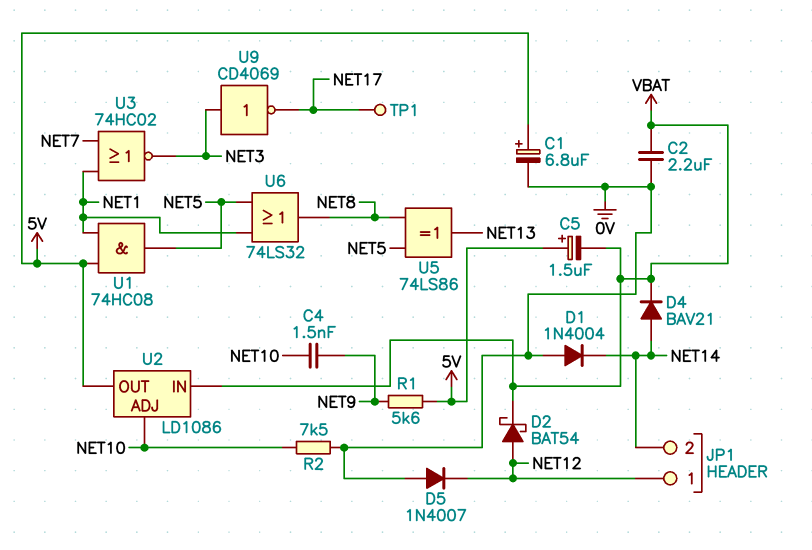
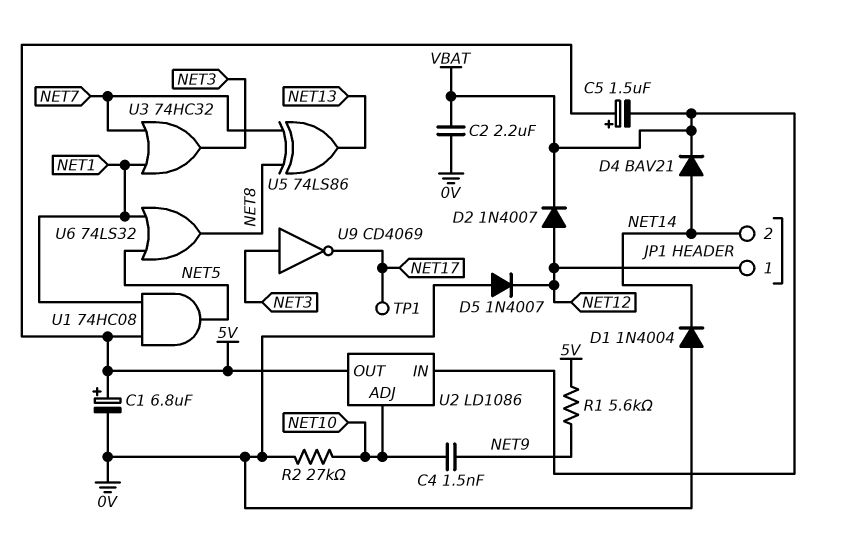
D2: schottky BAT54 (A NET12, K VBAT) -> diode 1N4007 (A NET12, K VBAT)
R2: 7.5k (0V, NET10) -> 27k (0V, NET10)
U3: NOR 74HC02 (in NET1, in NET7, out NET3) -> OR 74HC32 (in NET1, in NET7, out NET3)
U5: XOR 74LS86 (in NET5, in NET8, out NET13) -> XOR 74LS86 (in NET7, in NET8, out NET13)

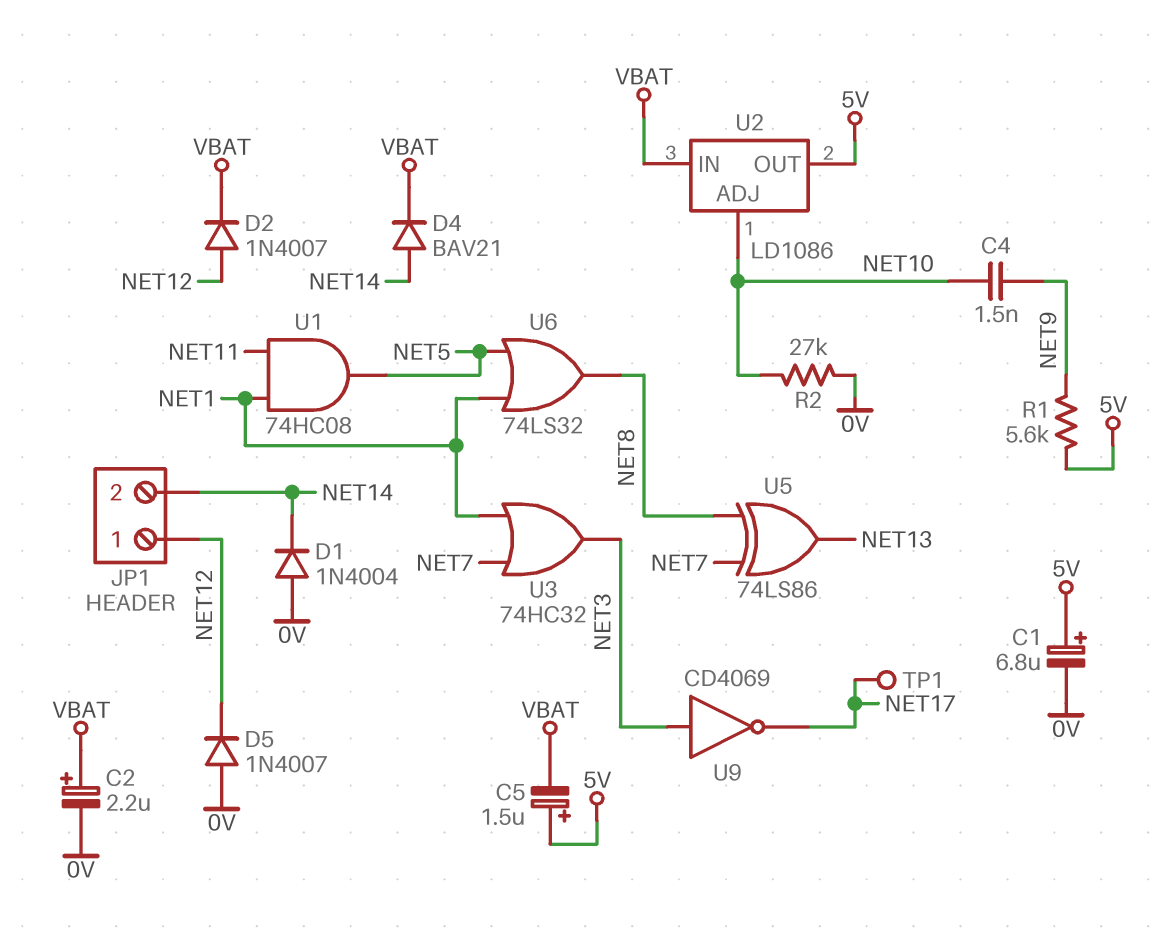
C2: 2.2uF (0V, VBAT) -> 2.2uF (plus VBAT, minus 0V)
U1: AND 74HC08 (in 5V, in NET1, out NET5) -> AND 74HC08 (in NET1, in NET11, out NET5)

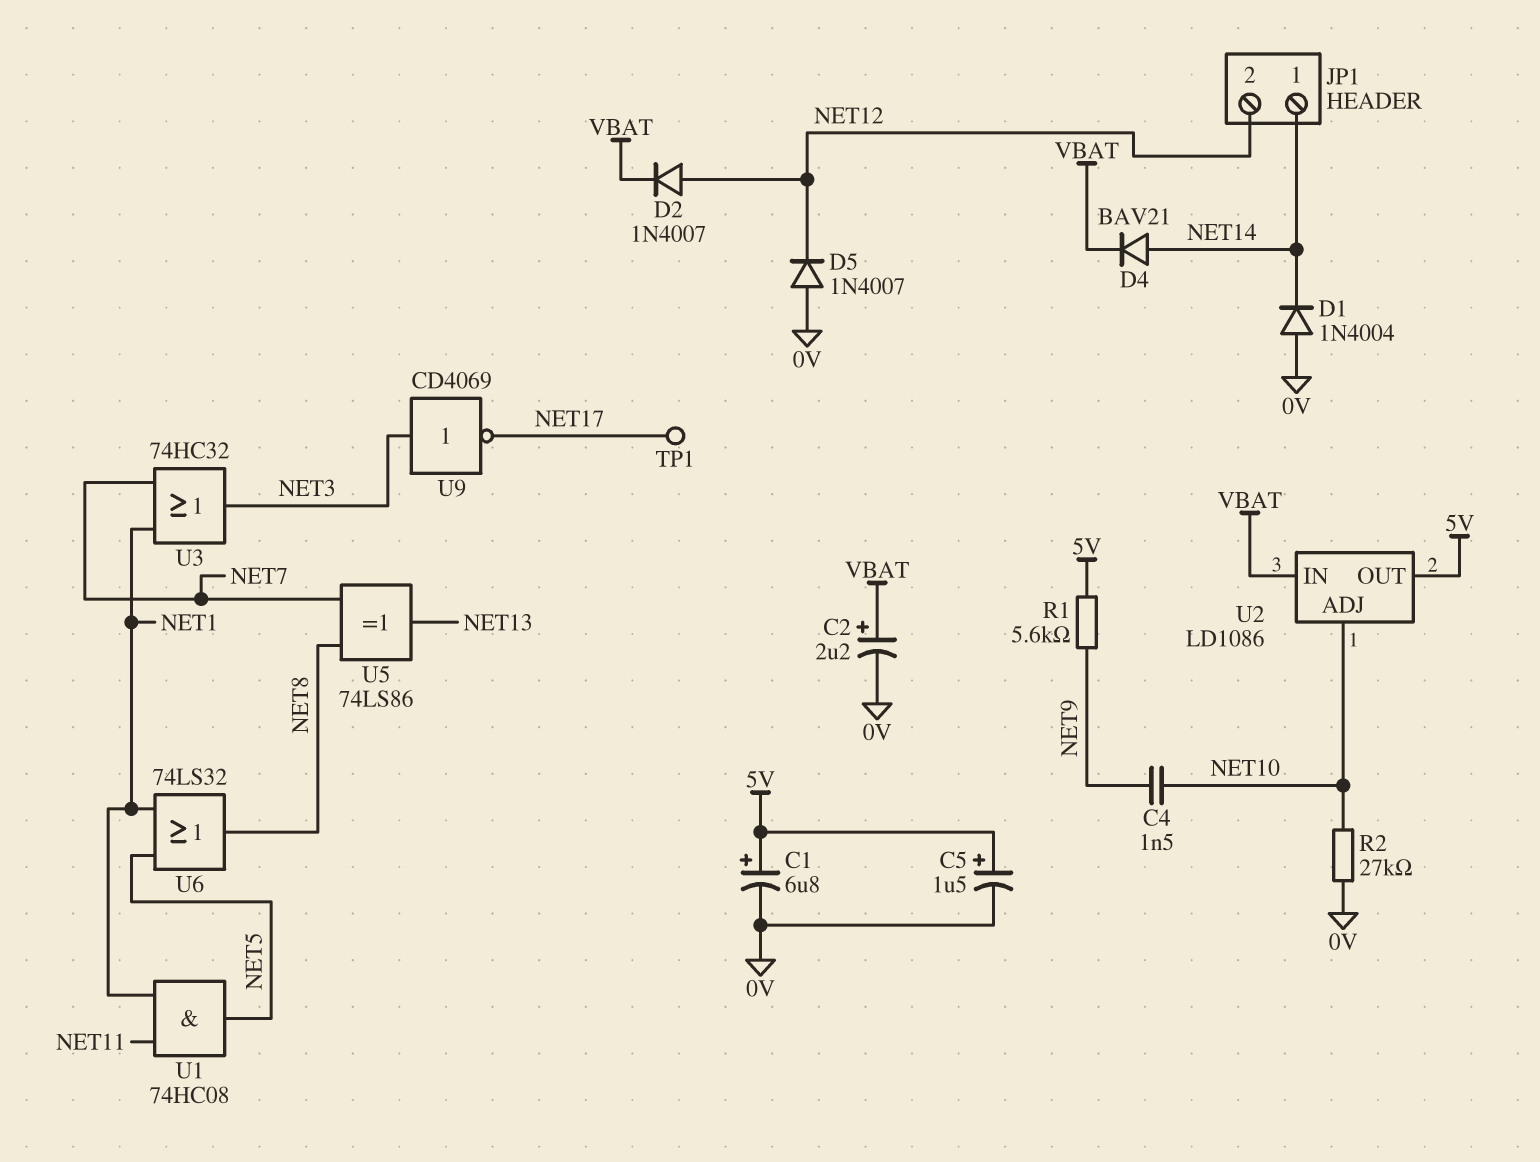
C5: 1.5uF (plus 5V, minus VBAT) -> 1.5uF (plus 5V, minus 0V)
JP1 pin 1: NET12 -> NET14
JP1 pin 2: NET14 -> NET12

